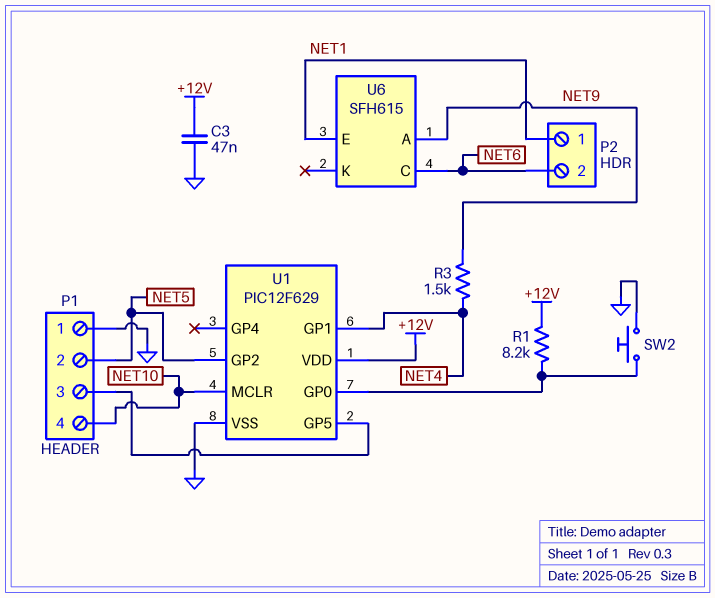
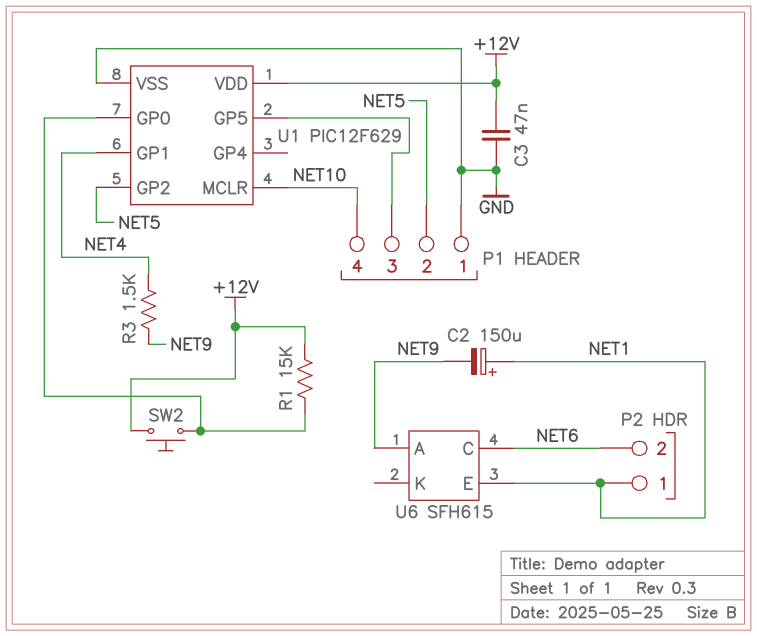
C2: none -> 150uF (plus NET1, minus NET9)
R1: 8.2k (+12V, U1/GP0) -> 15k (+12V, U1/GP0)
SW2: button (GND, U1/GP0) -> button (+12V, U1/GP0)

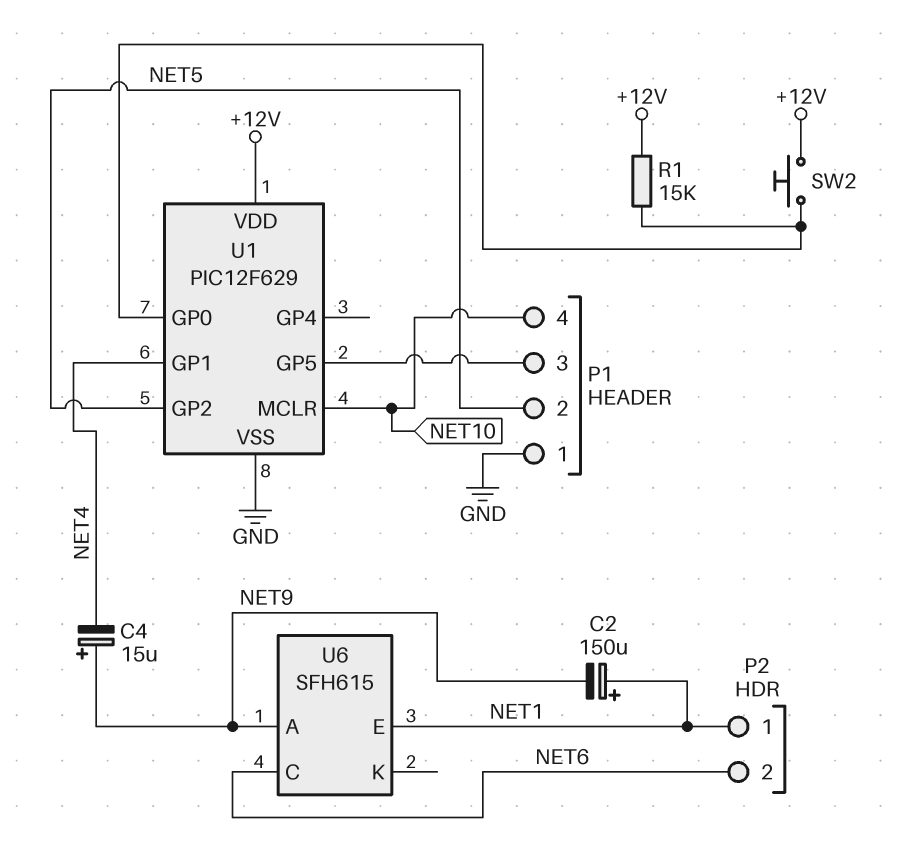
C3: 47nF (+12V, GND) -> none
C4: none -> 15uF (plus NET9, minus NET4)
R3: 1.5k (NET4, NET9) -> none

